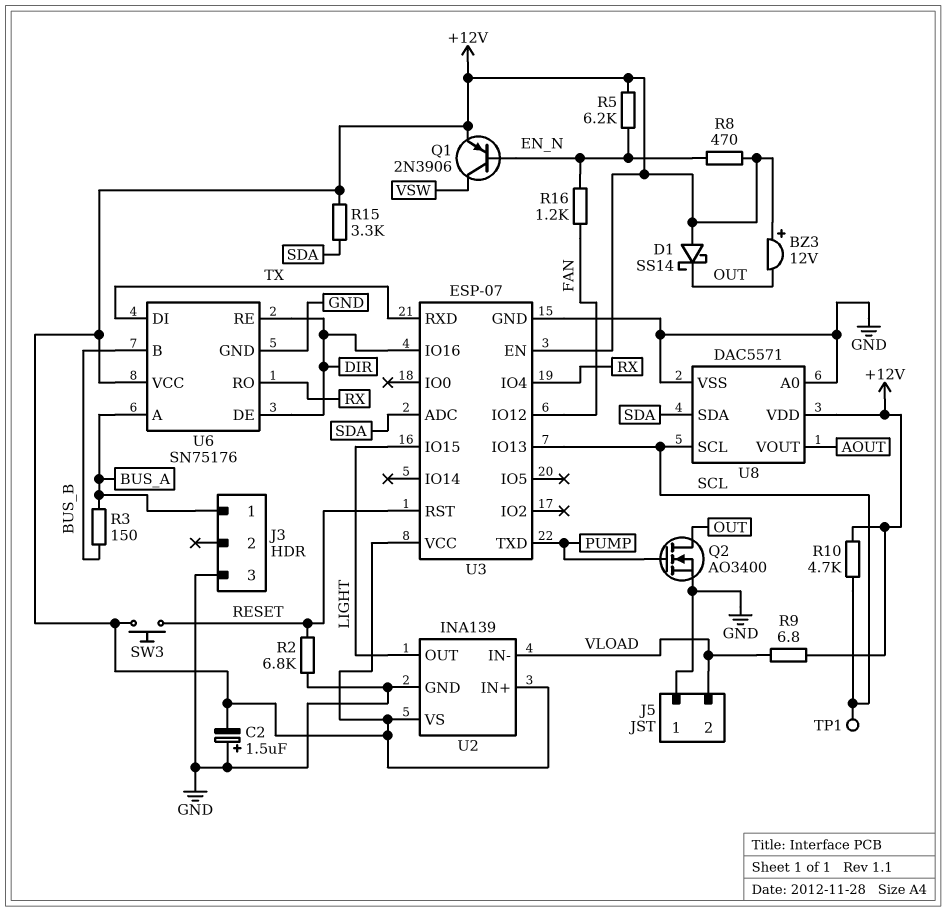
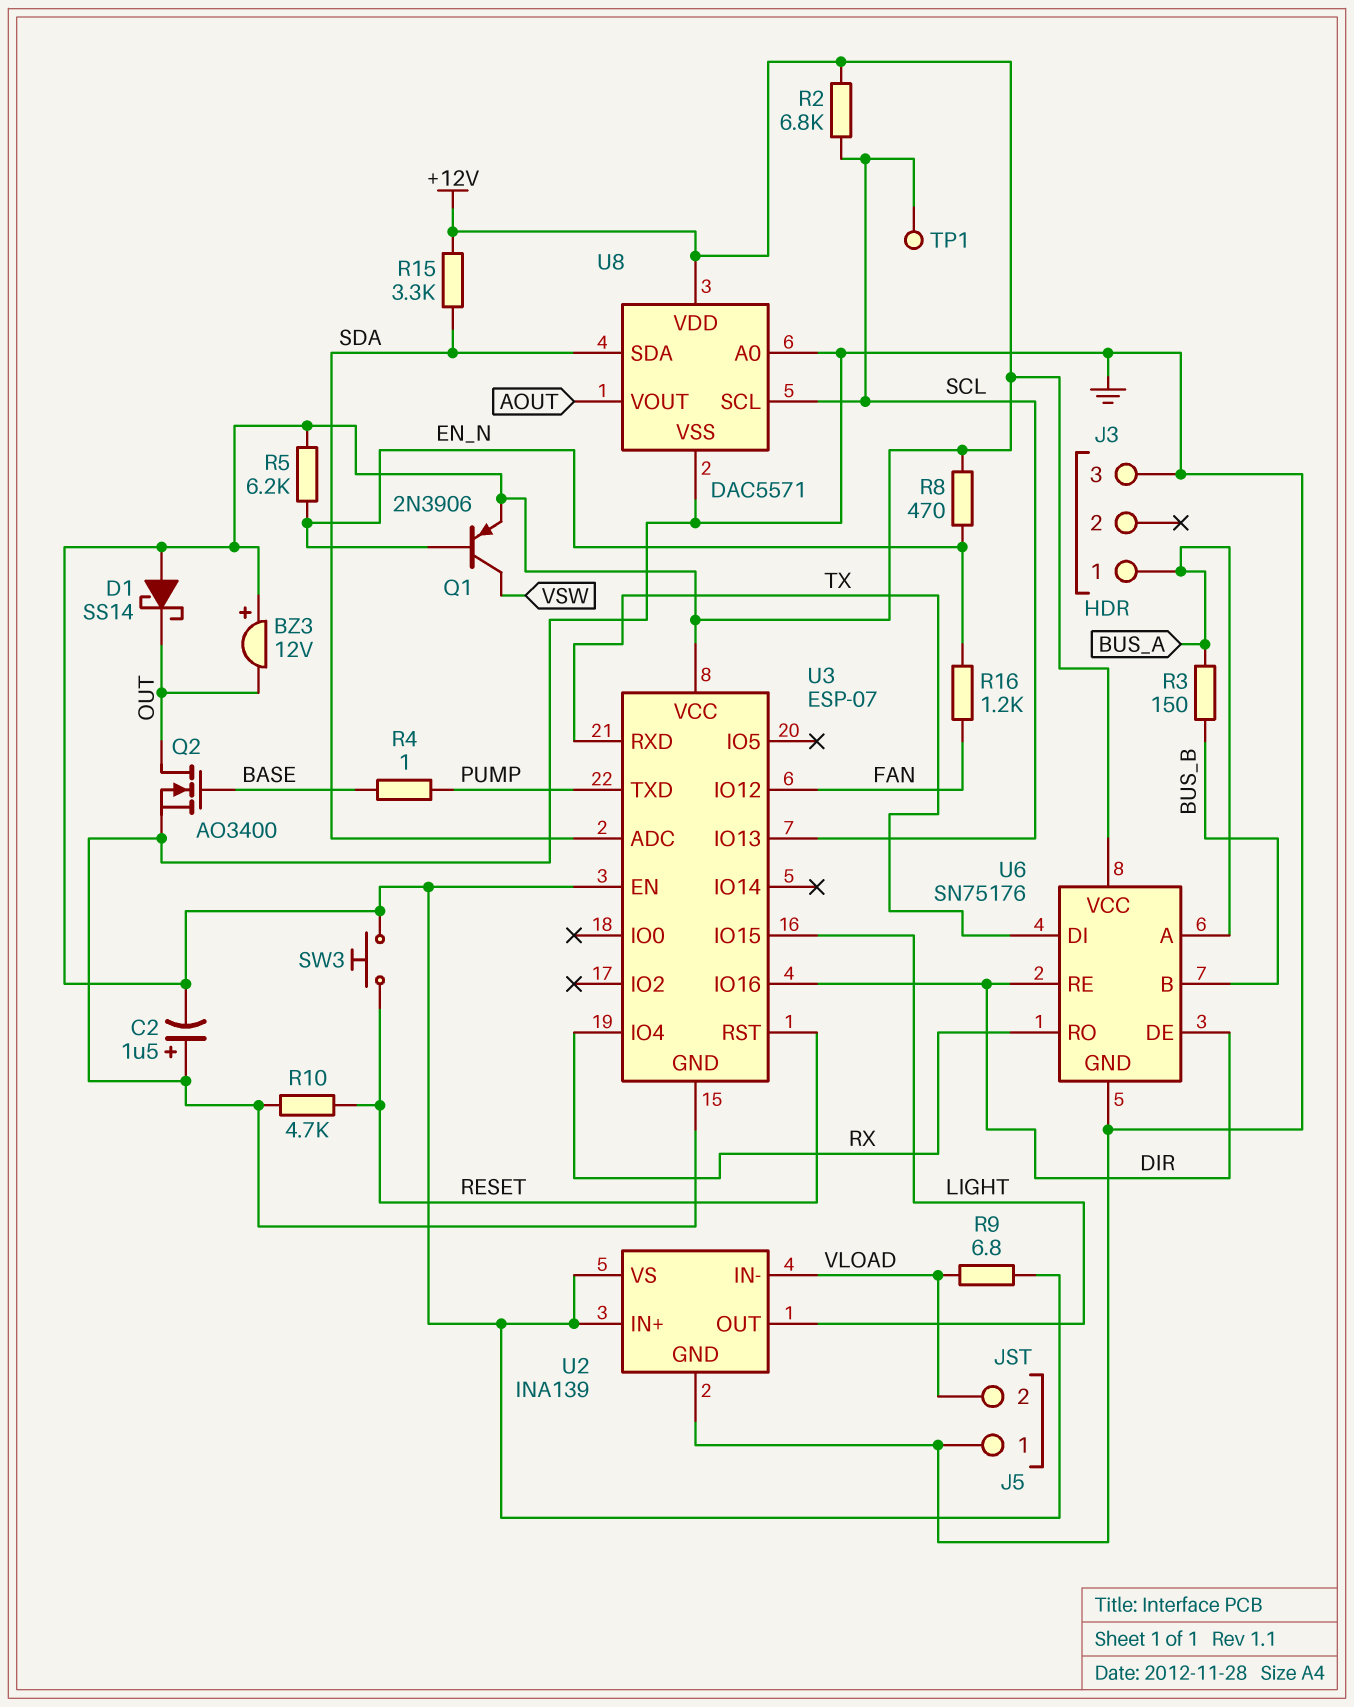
Q2: NMOS AO3400 (G PUMP, D OUT, S GND) -> NMOS AO3400 (G BASE, D OUT, S GND)
R2: 6.8k (GND, RESET) -> 6.8k (+12V, SCL)
R4: none -> 1 (BASE, PUMP)
R10: 4.7k (+12V, SCL) -> 4.7k (GND, RESET)

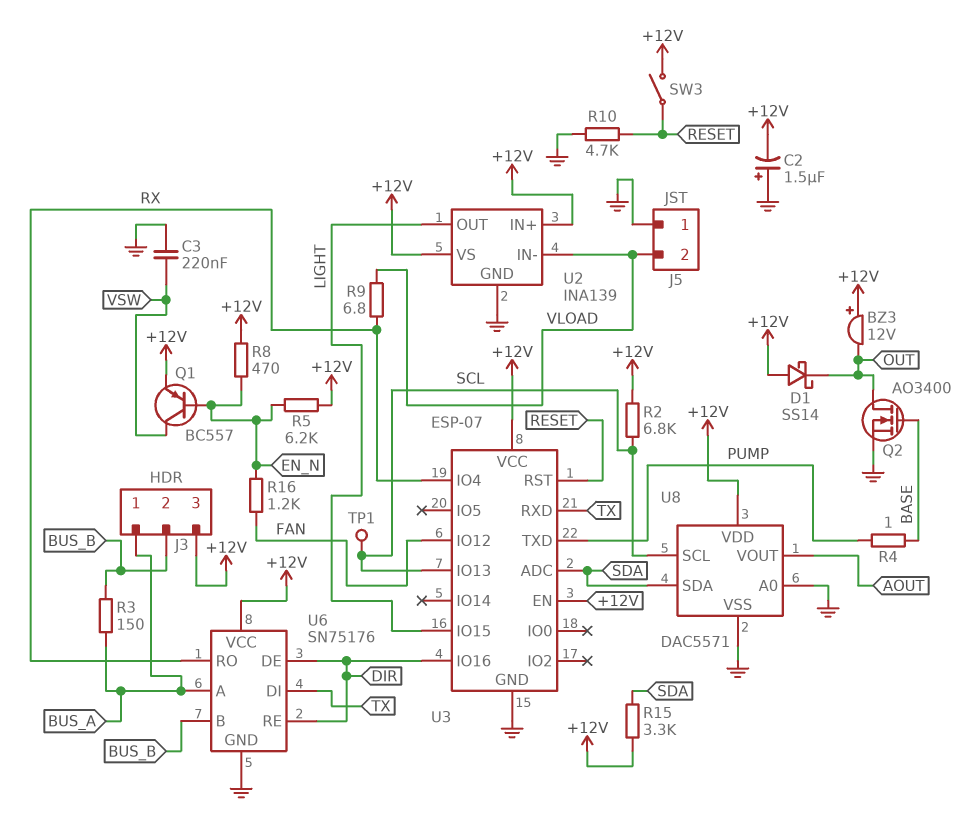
C3: none -> 220nF (GND, VSW)
J3 pin 2: none -> BUS_B
J3 pin 3: GND -> +12V
Q1: PNP 2N3906 (B EN_N, C VSW, E +12V) -> PNP BC557 (B EN_N, C VSW, E +12V)
R9: 6.8 (+12V, VLOAD) -> 6.8 (RX, VLOAD)
SW3: button (+12V, RESET) -> switch (+12V, RESET)

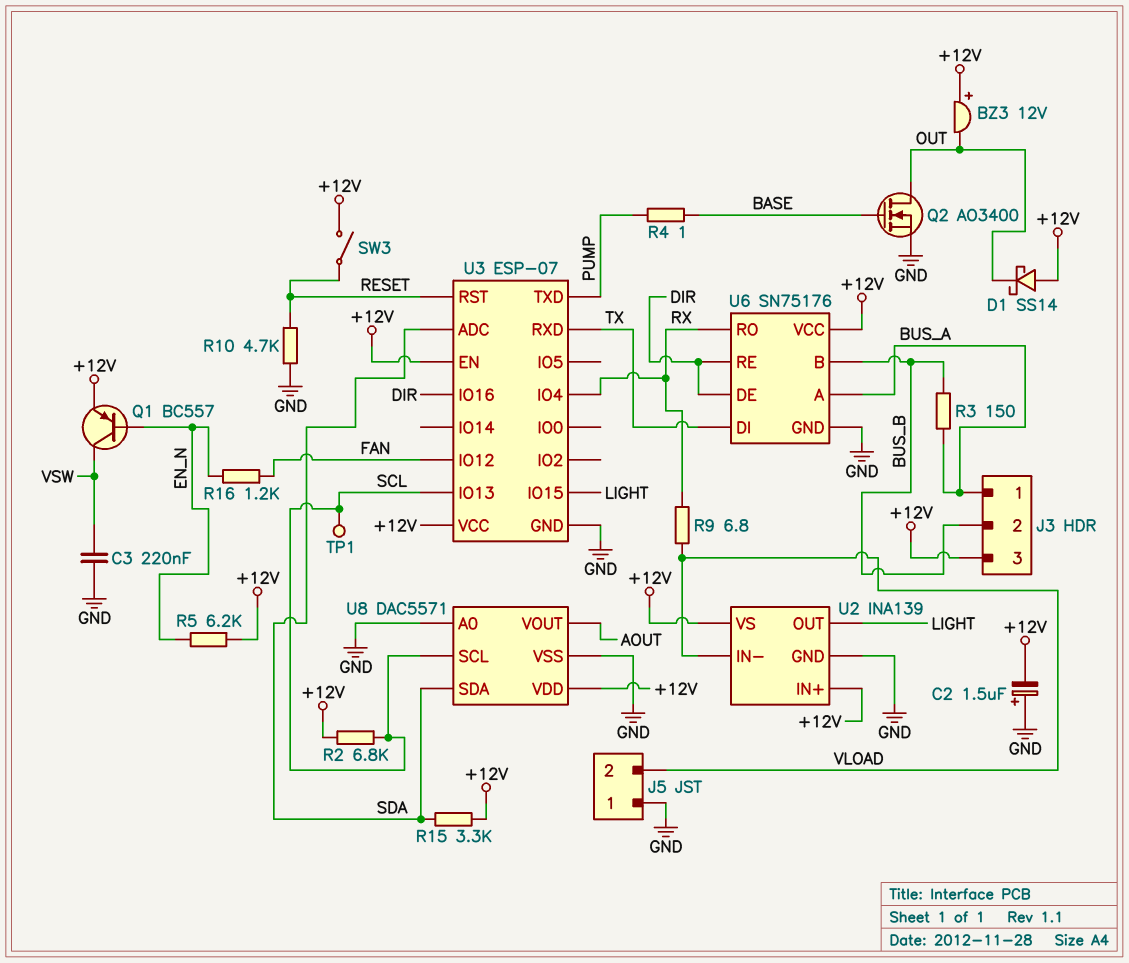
R8: 470 (+12V, EN_N) -> none

